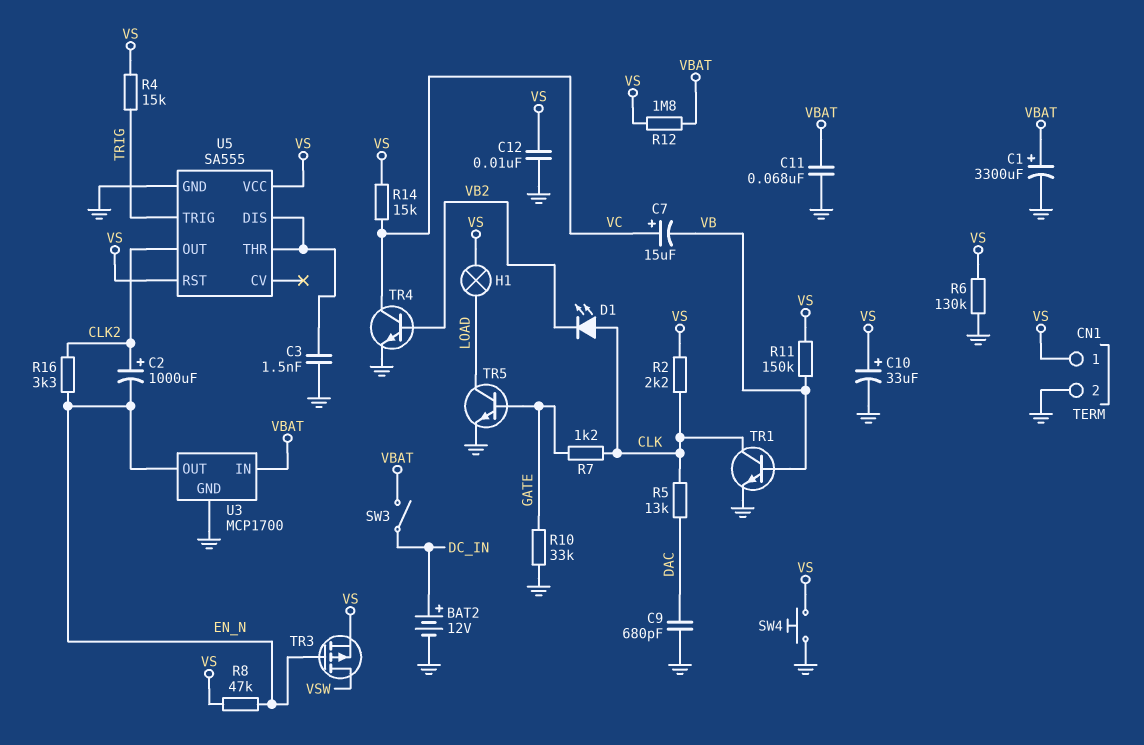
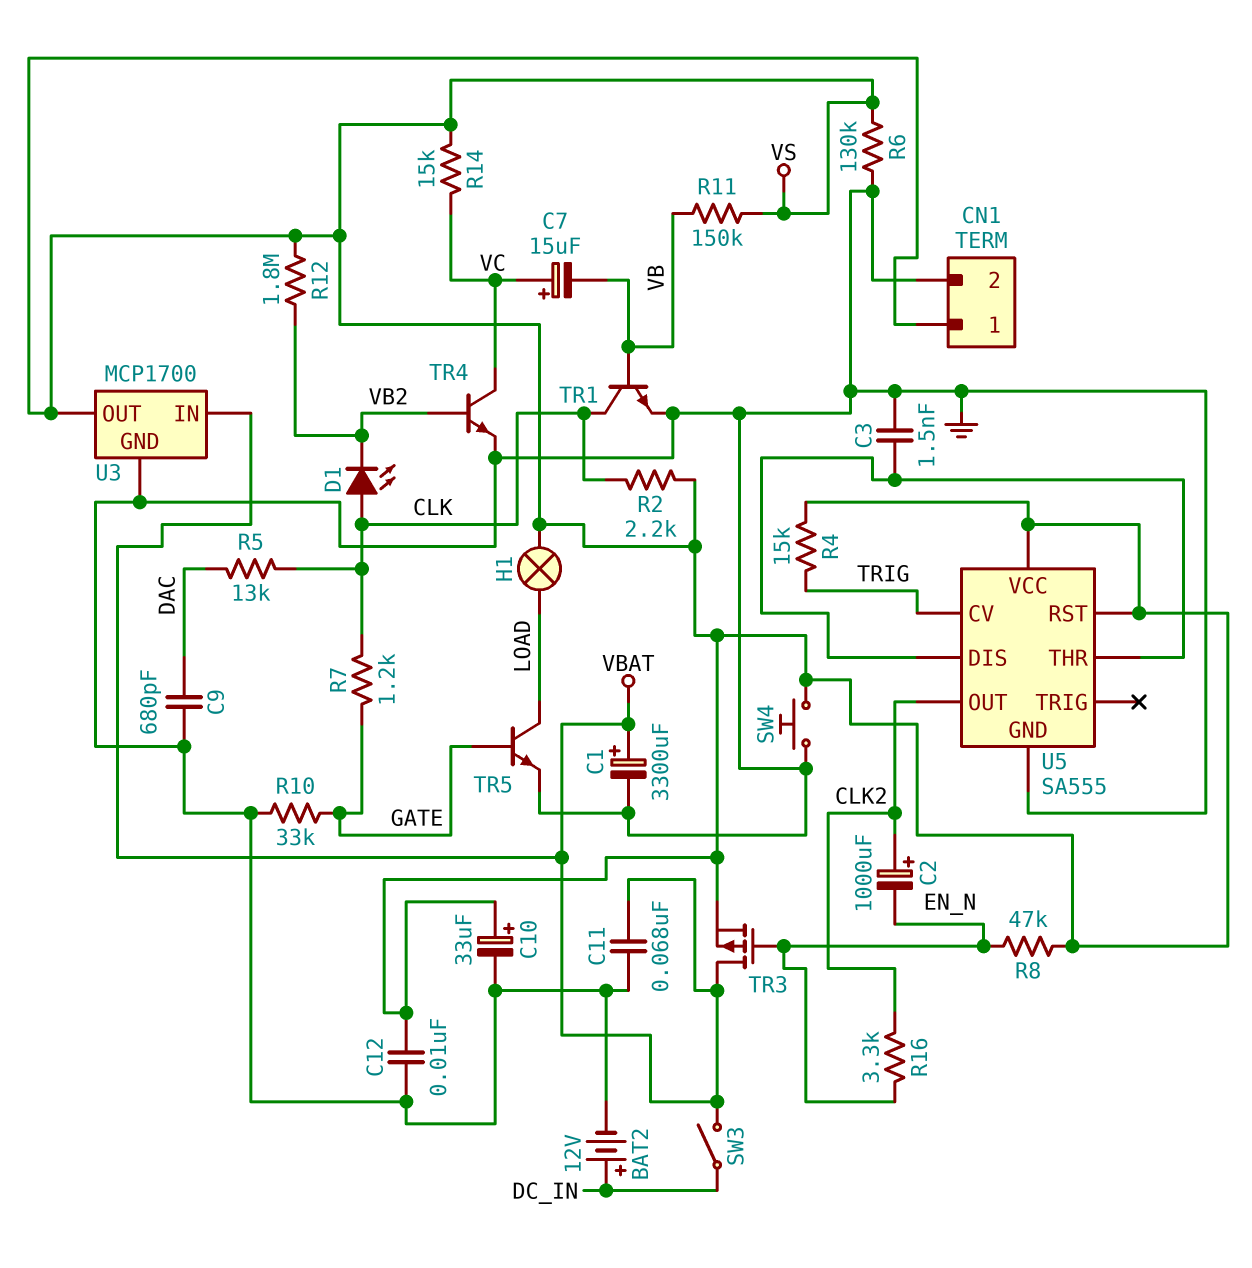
R12: 1.8M (VBAT, VS) -> 1.8M (VB2, VS)
TR3: PMOS (G EN_N, D VSW, S VS) -> PMOS (G EN_N, D VBAT, S VS)
U3 pin OUT: EN_N -> VS
U5 pin CV: none -> TRIG
U5 pin TRIG: TRIG -> none

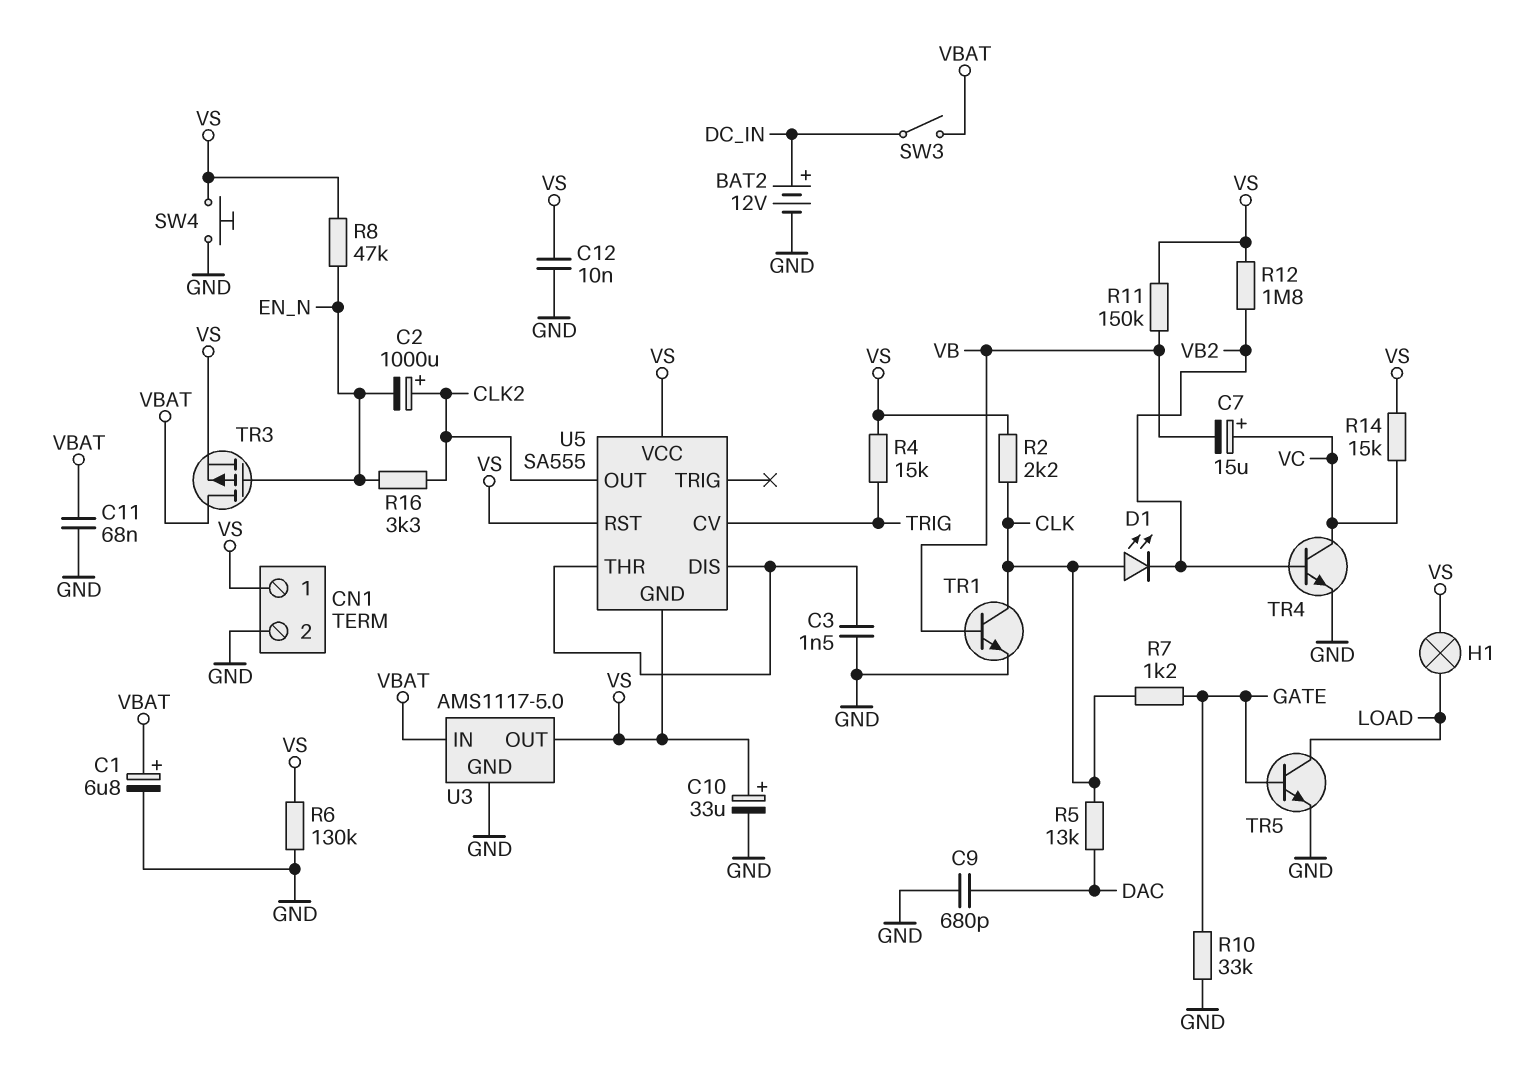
C1: 3300uF (plus VBAT, minus GND) -> 6.8uF (plus VBAT, minus GND)
U3: MCP1700 -> AMS1117-5.0
U5 pin GND: GND -> VS

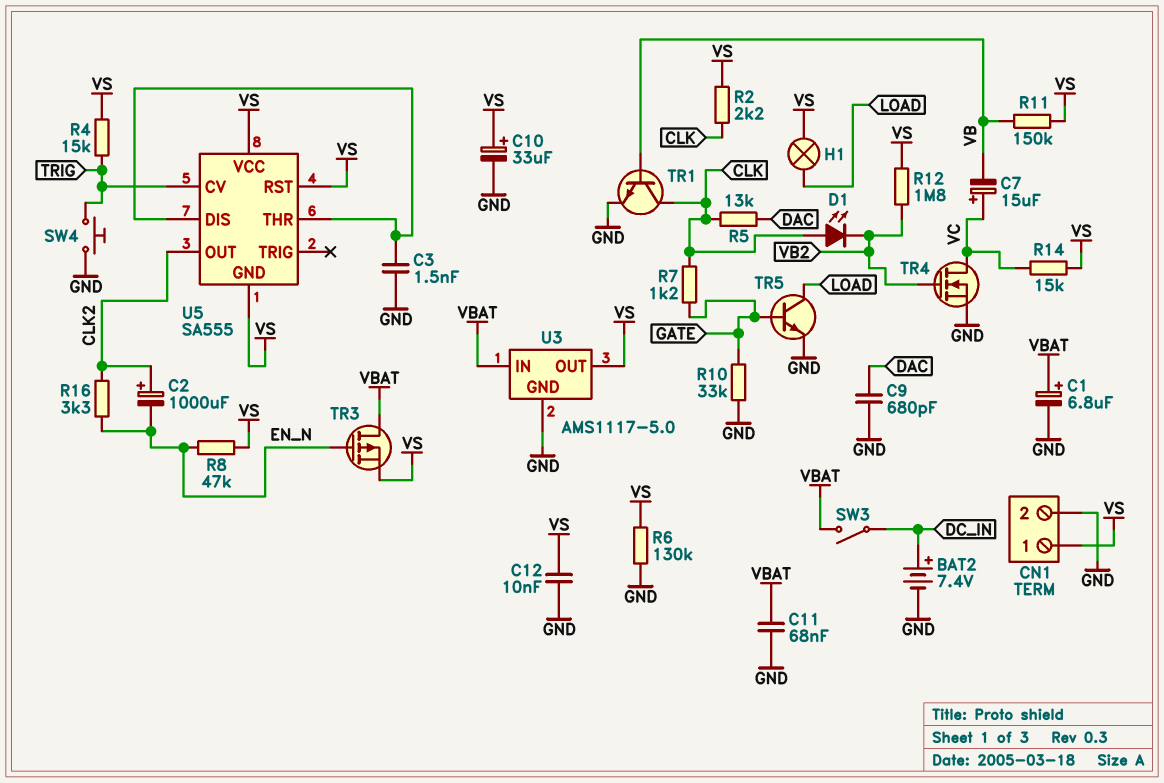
BAT2: 12V (plus DC_IN, minus GND) -> 7.4V (plus DC_IN, minus GND)
SW4: button (GND, VS) -> button (GND, TRIG)
TR4: NPN (B VB2, C VC, E GND) -> NMOS (G VB2, D VC, S GND)

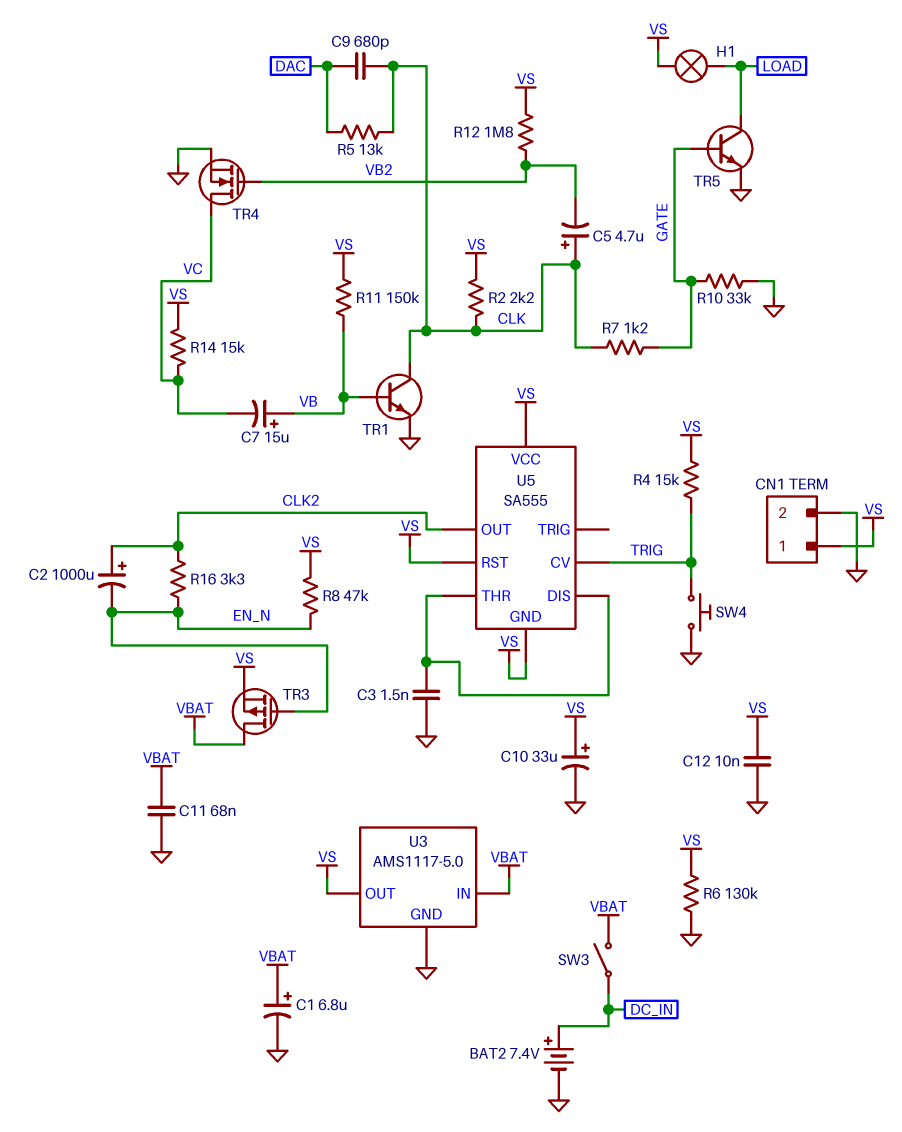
C5: none -> 4.7uF (plus CLK, minus VB2)
C7: 15uF (plus VC, minus VB) -> 15uF (plus VB, minus VC)
C9: 680pF (DAC, GND) -> 680pF (CLK, DAC)
D1: LED (A CLK, K VB2) -> none

